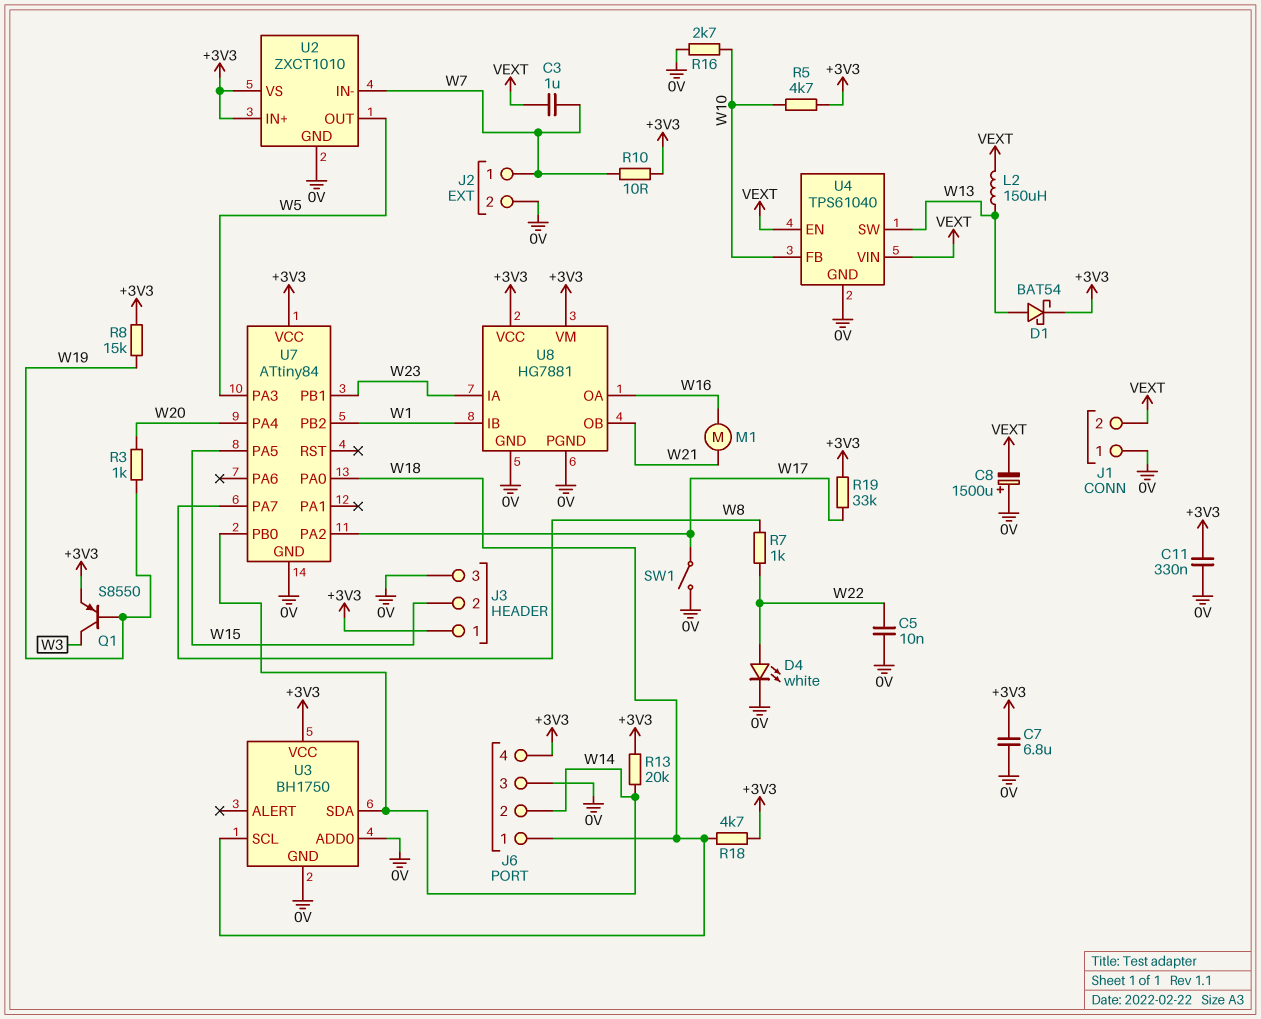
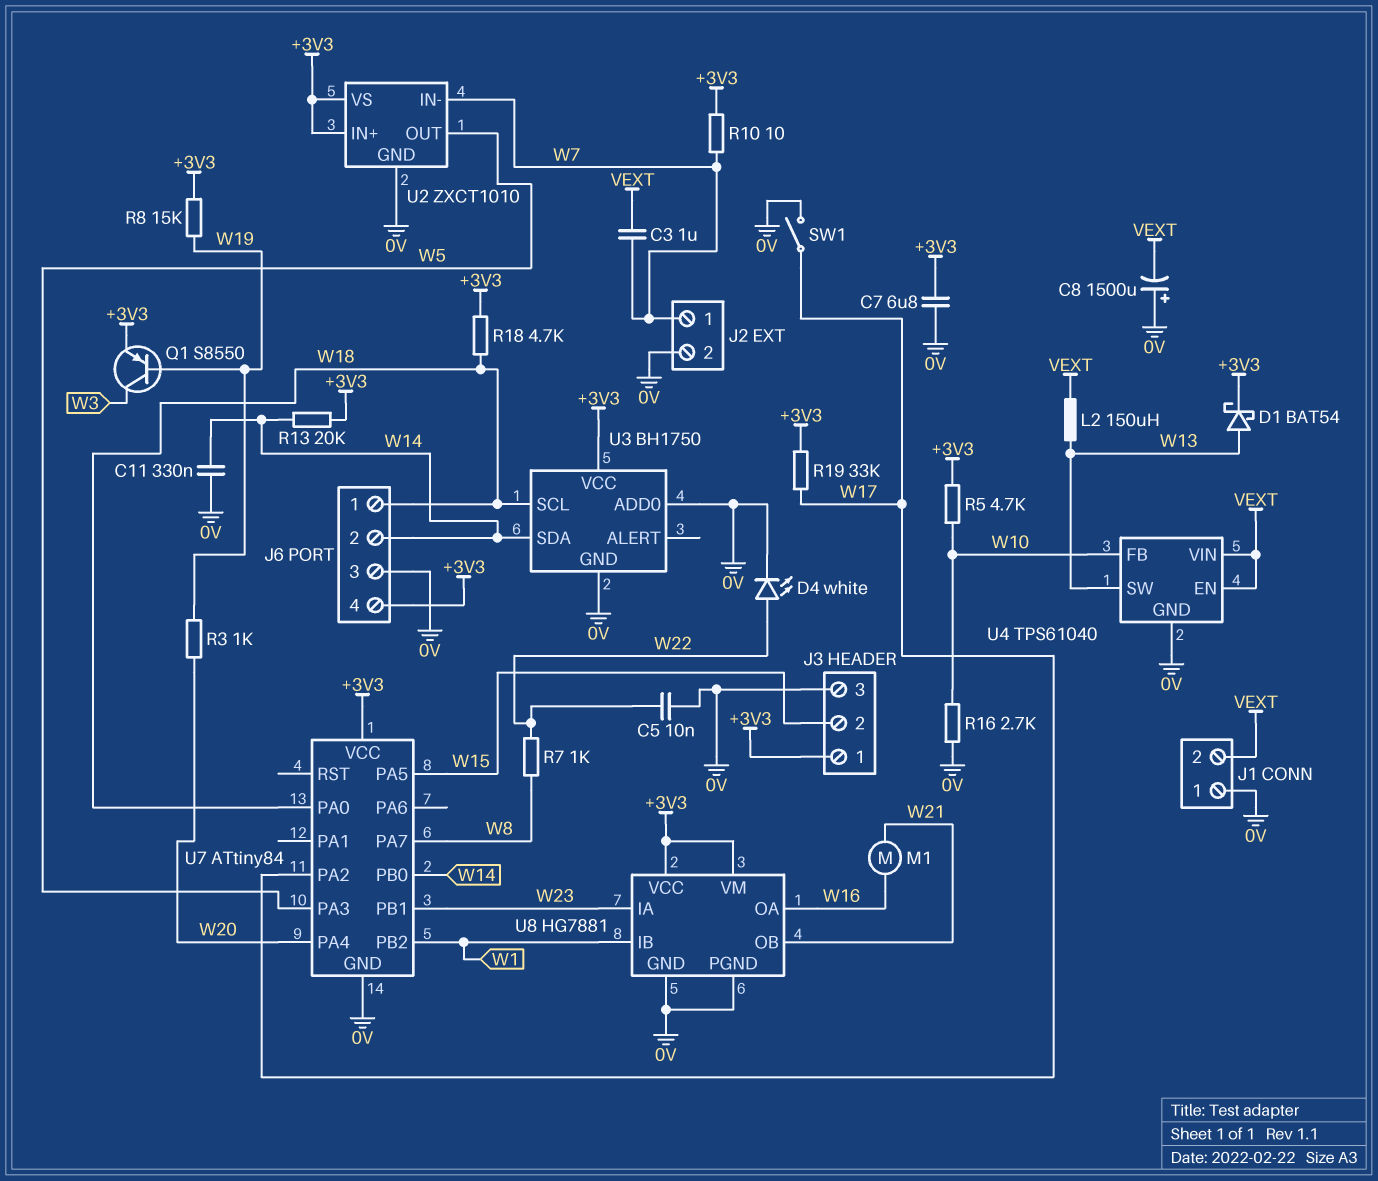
C11: 330nF (+3V3, 0V) -> 330nF (0V, W14)

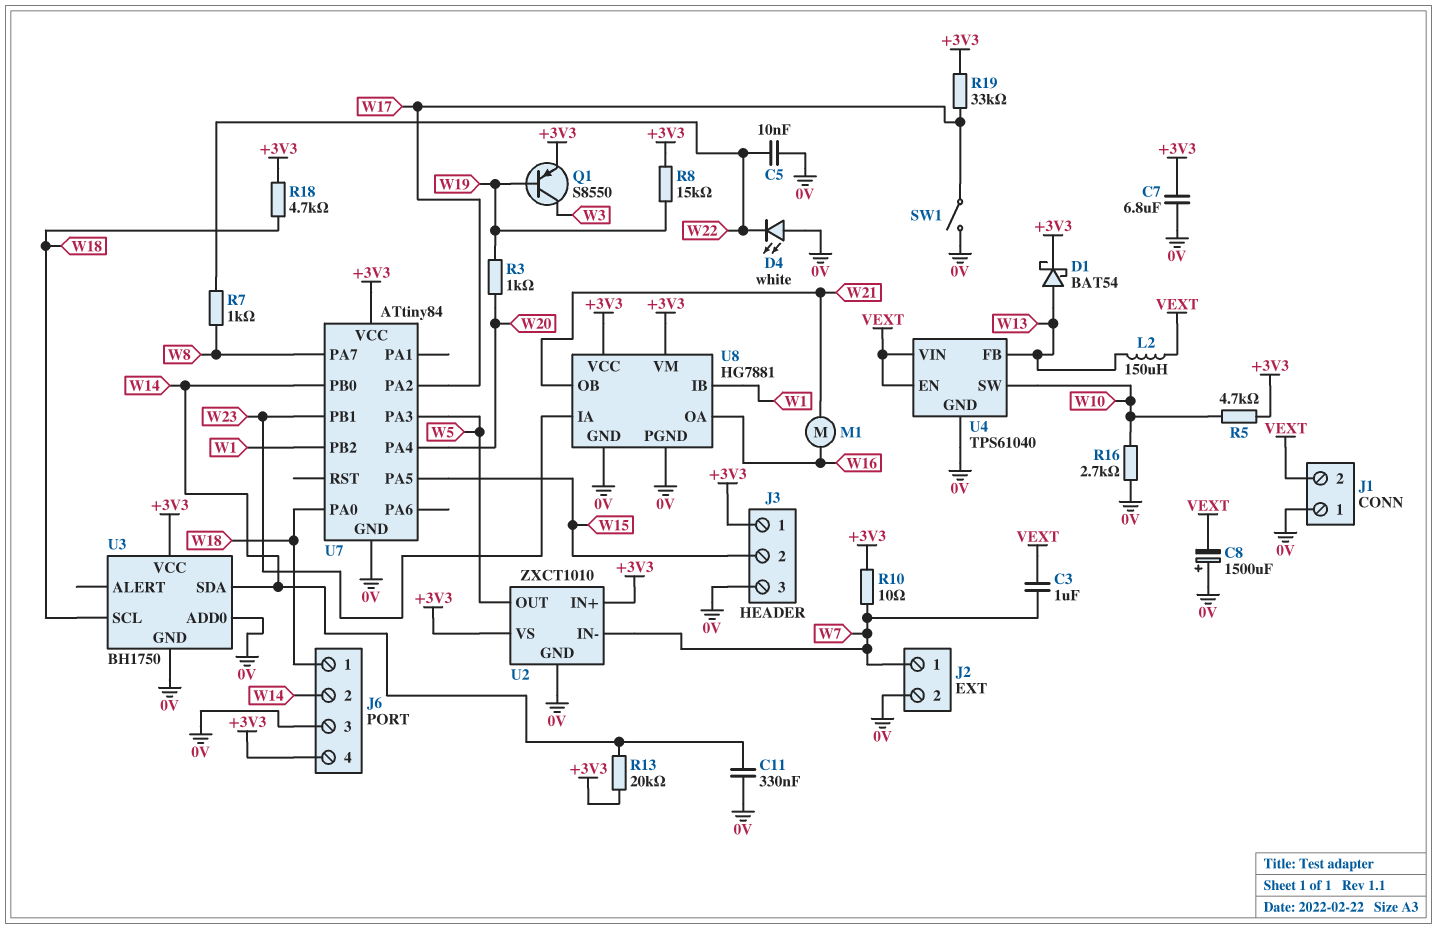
D4: LED white (A W22, K 0V) -> LED white (A 0V, K W22)
U4 pin FB: W10 -> W13
U4 pin SW: W13 -> W10

